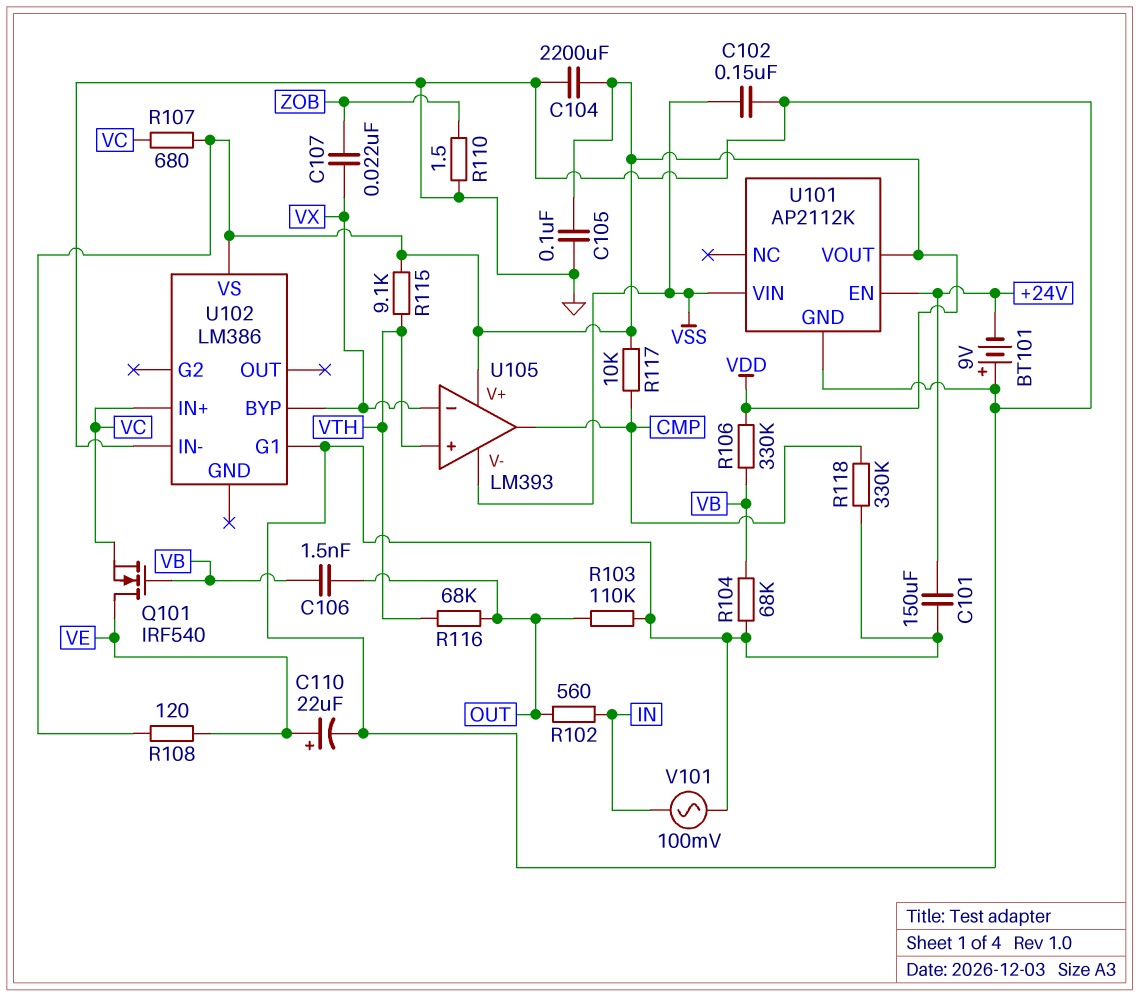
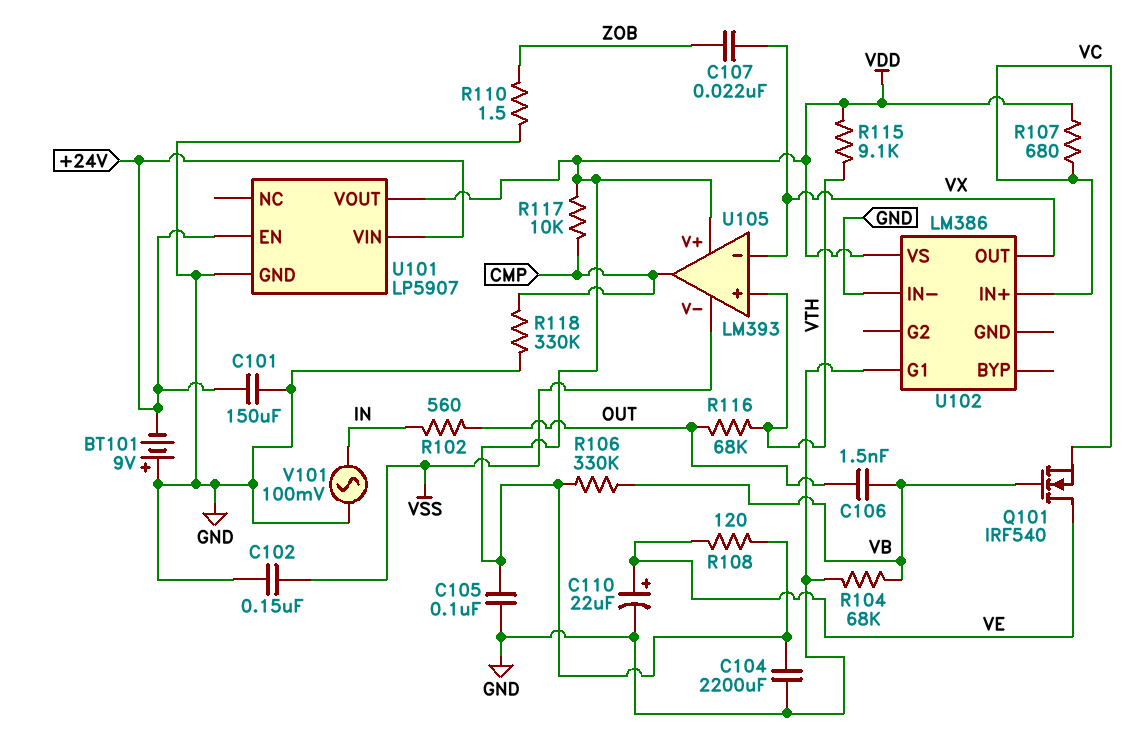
R103: 110k (GND, OUT) -> none
U101: AP2112K -> LP5907
U101 pin VIN: VSS -> +24V
U102 pin BYP: VX -> none
U102 pin OUT: none -> VX

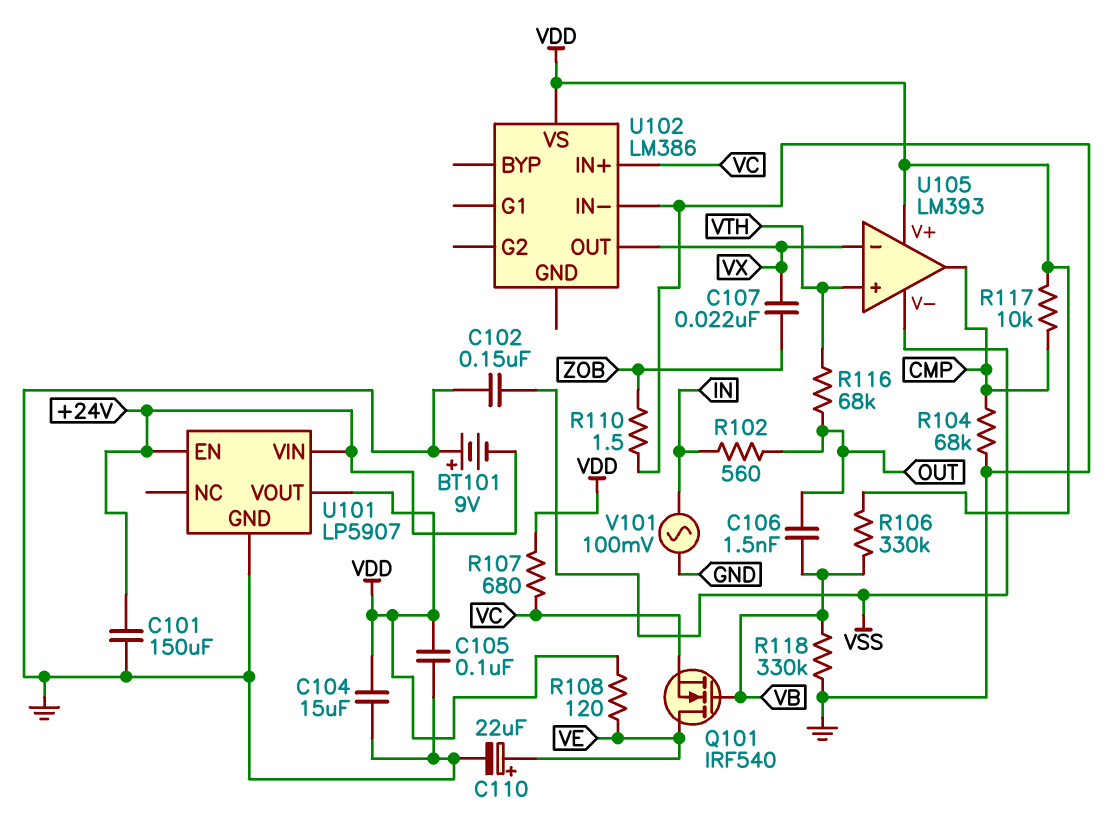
C104: 2200uF (GND, VDD) -> 15uF (GND, VDD)
R104: 68k (GND, VB) -> 68k (CMP, GND)
R115: 9.1k (VDD, VTH) -> none
R118: 330k (CMP, GND) -> 330k (GND, VB)
U102 pin G1: GND -> none

